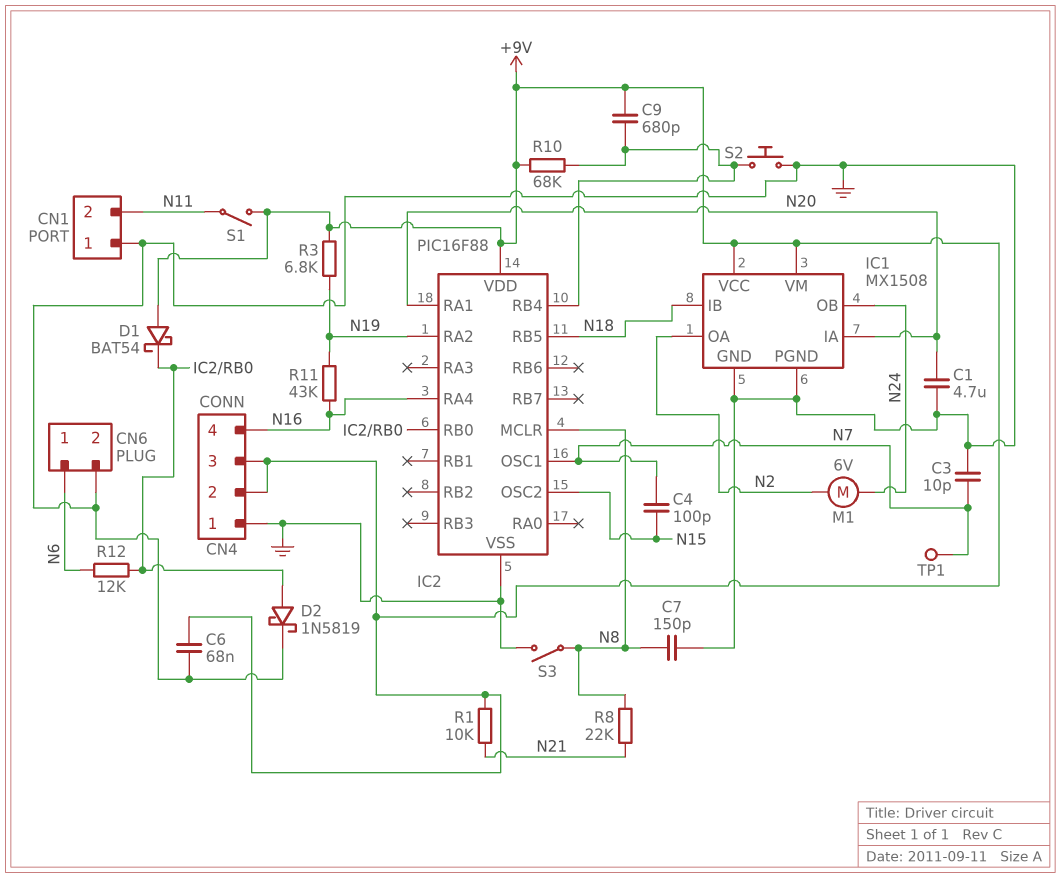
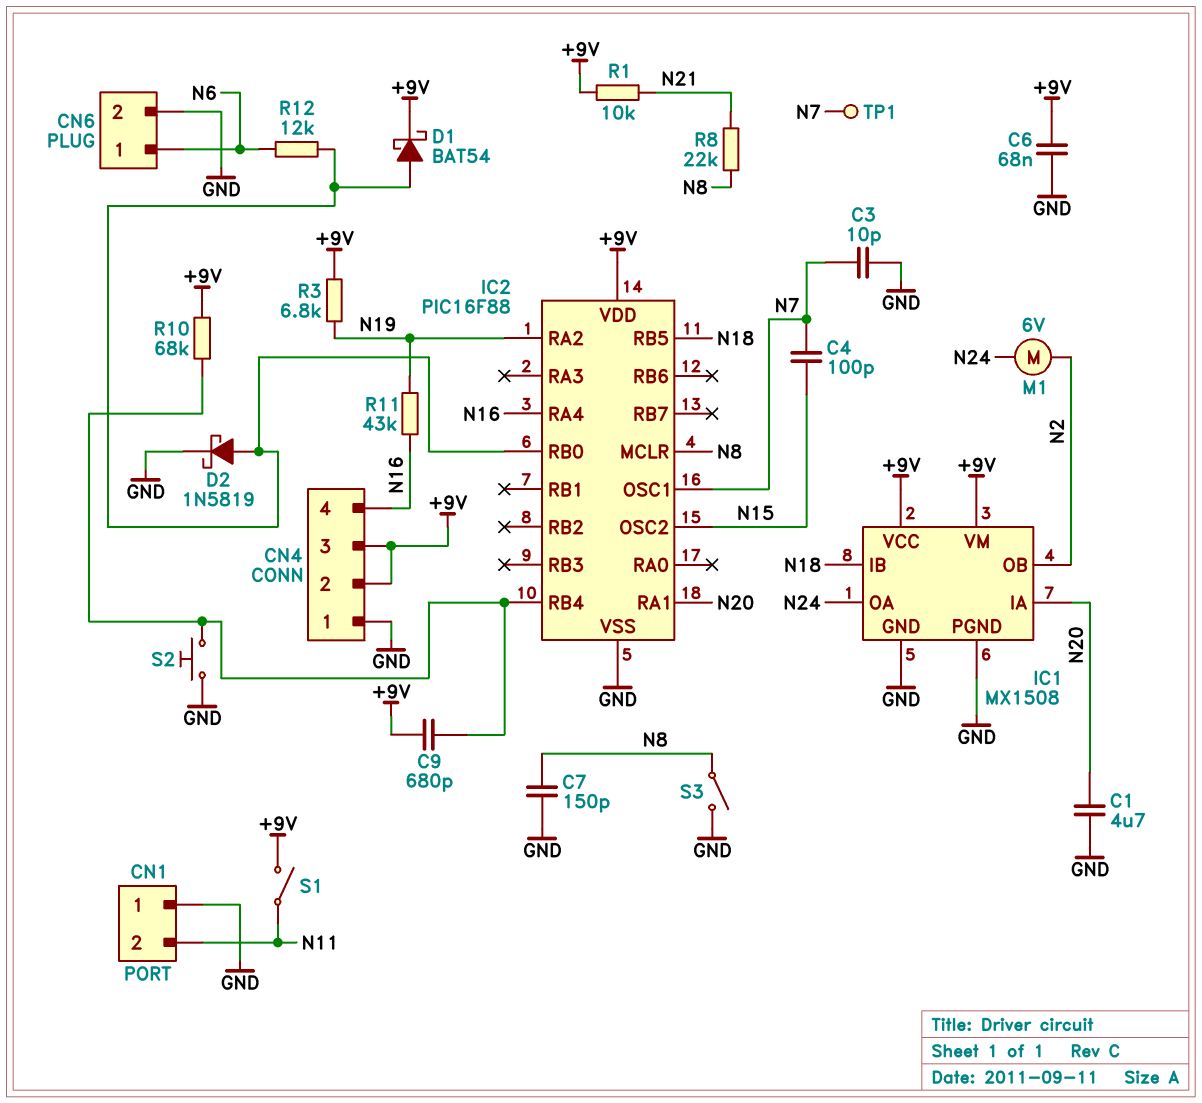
D1: schottky BAT54 (A +9V, K IC2/RB0) -> schottky BAT54 (A IC2/RB0, K +9V)
IC1 pin OA: N2 -> N24
IC1 pin OB: N24 -> N2

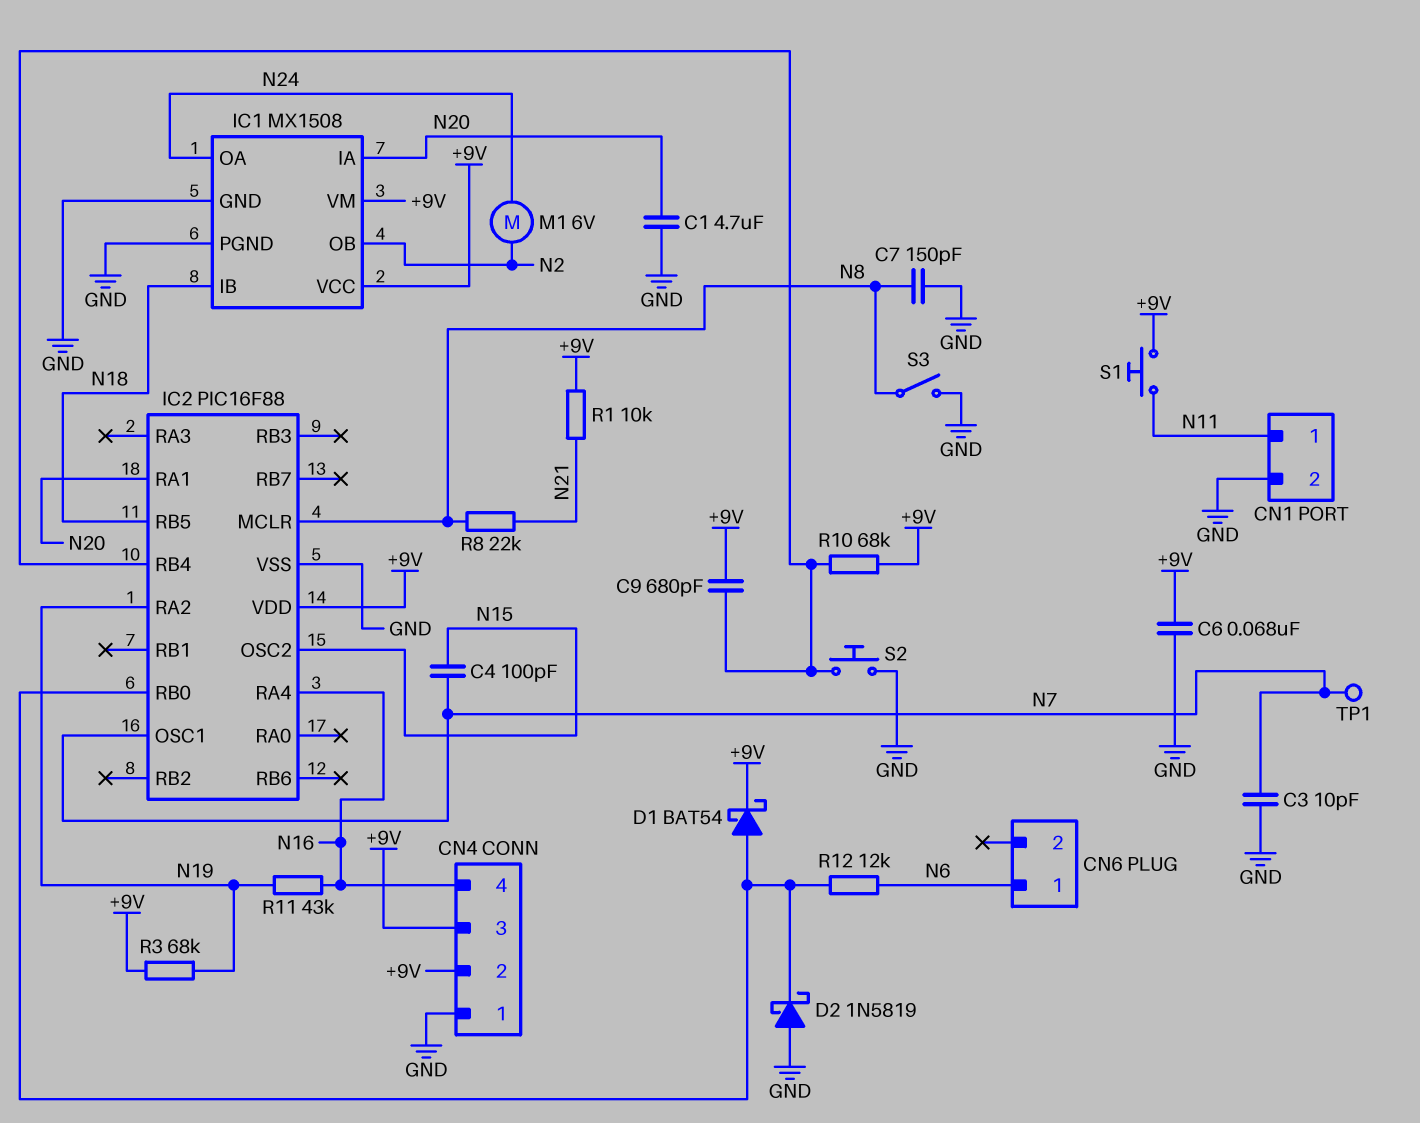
CN1 pin 1: GND -> N11
CN1 pin 2: N11 -> GND
CN6 pin 2: GND -> none
D2: schottky 1N5819 (A IC2/RB0, K GND) -> schottky 1N5819 (A GND, K IC2/RB0)
R3: 6.8k (+9V, N19) -> 68k (+9V, N19)
S1: switch (+9V, N11) -> button (+9V, N11)

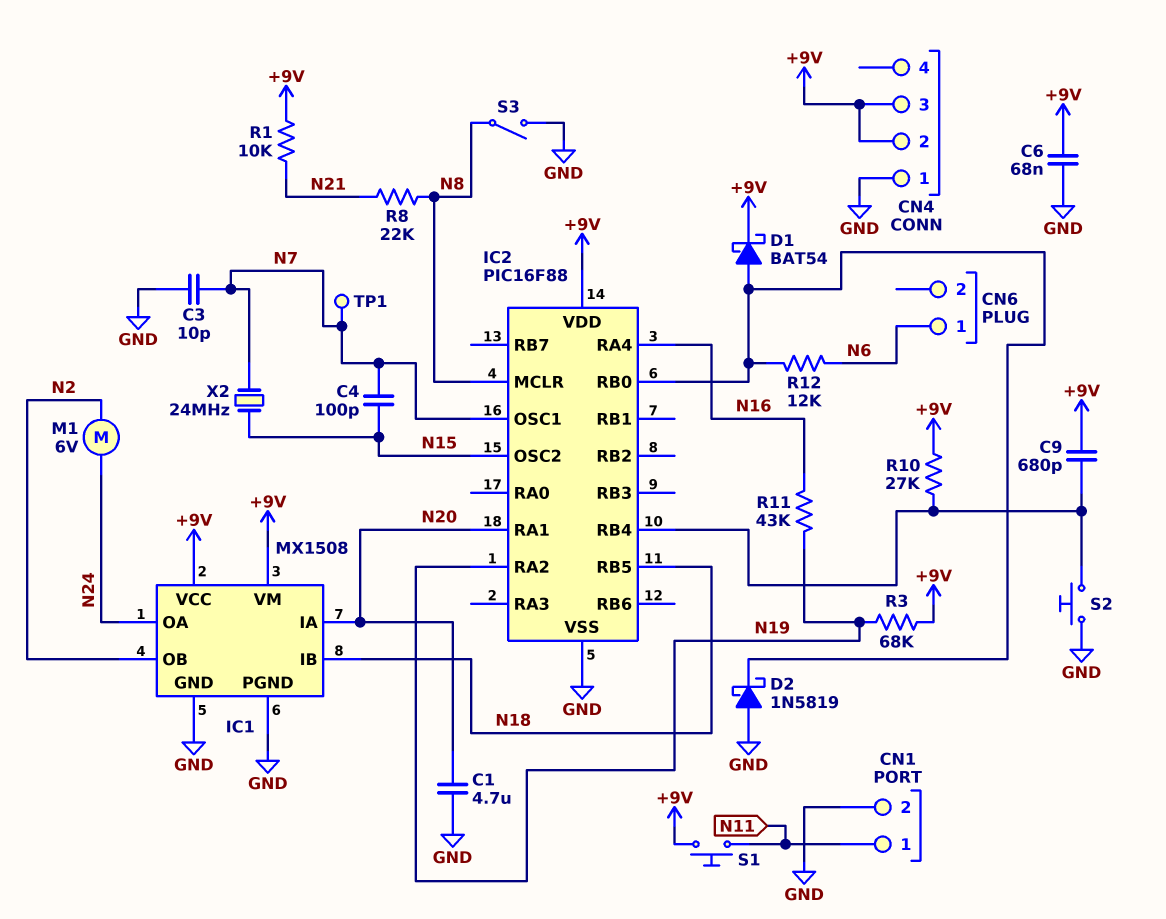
C7: 150pF (GND, N8) -> none
CN4 pin 4: N16 -> none
R10: 68k (+9V, IC2/RB4) -> 27k (+9V, IC2/RB4)
X2: none -> 24MHz (N7, N15)

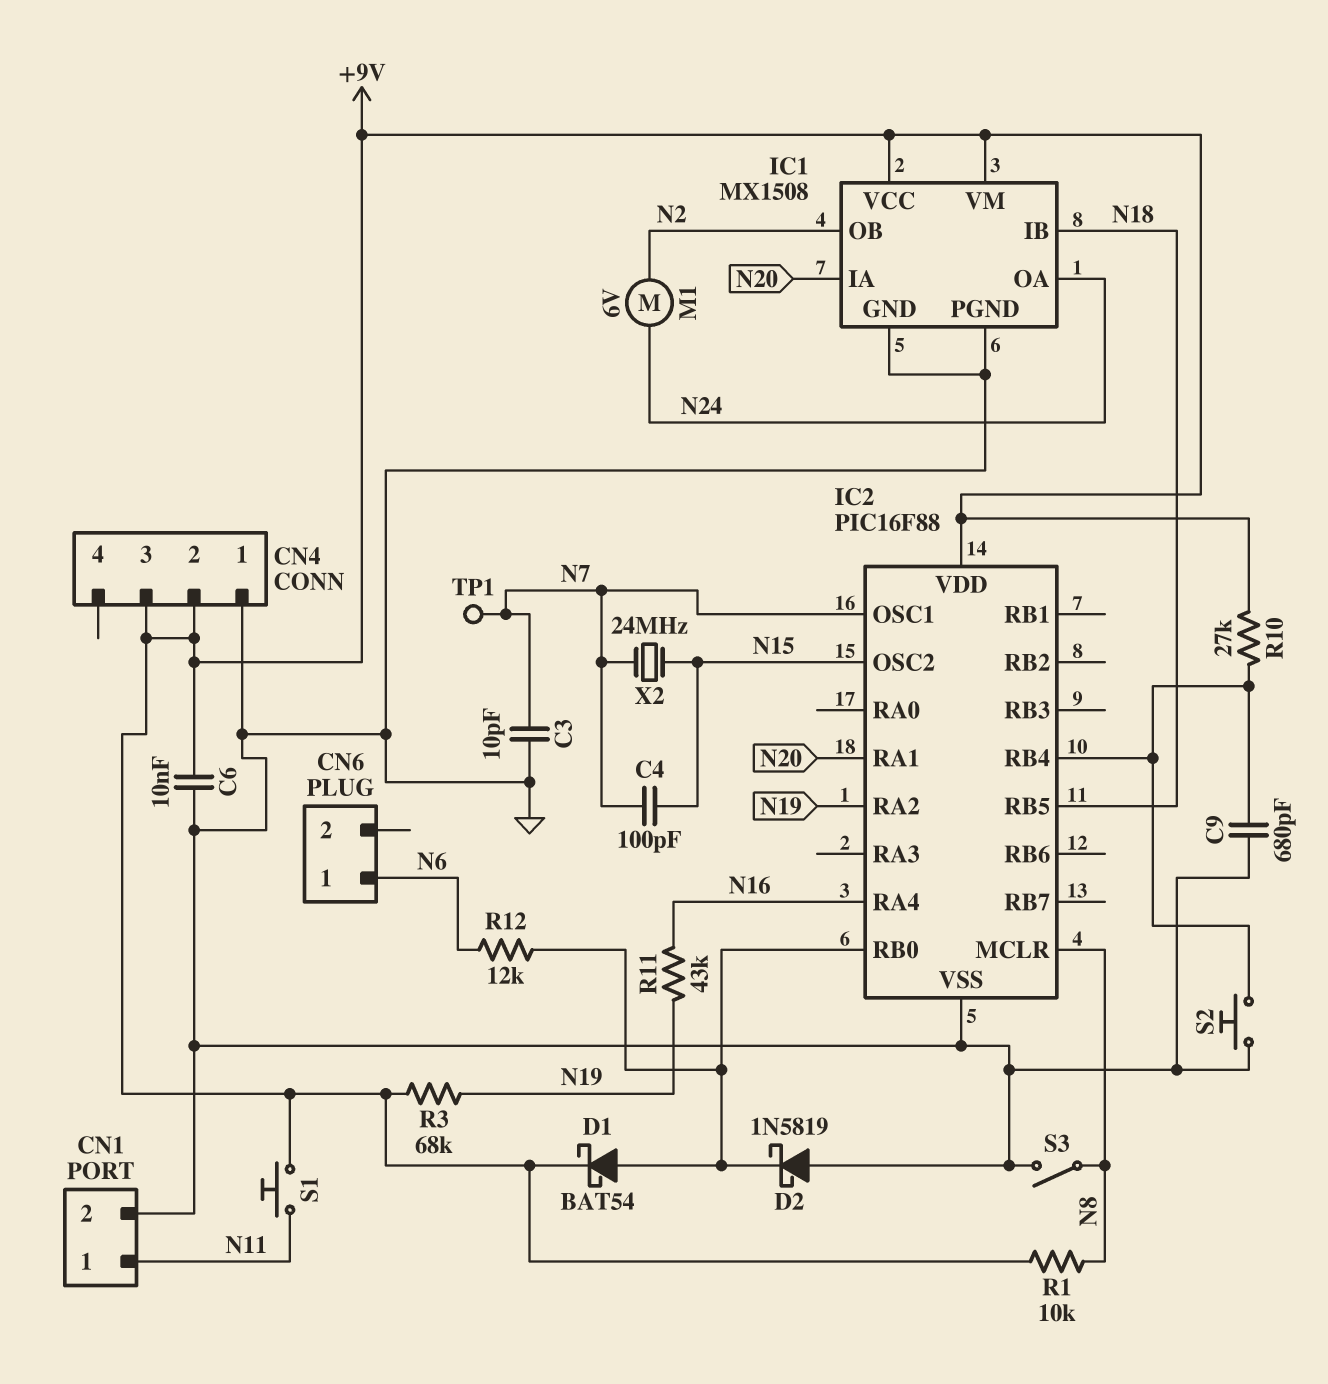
C1: 4.7uF (GND, N20) -> none
C6: 68nF (+9V, GND) -> 10nF (+9V, GND)
C9: 680pF (+9V, IC2/RB4) -> 680pF (GND, IC2/RB4)
R1: 10k (+9V, N21) -> 10k (+9V, N8)
R8: 22k (N8, N21) -> none

